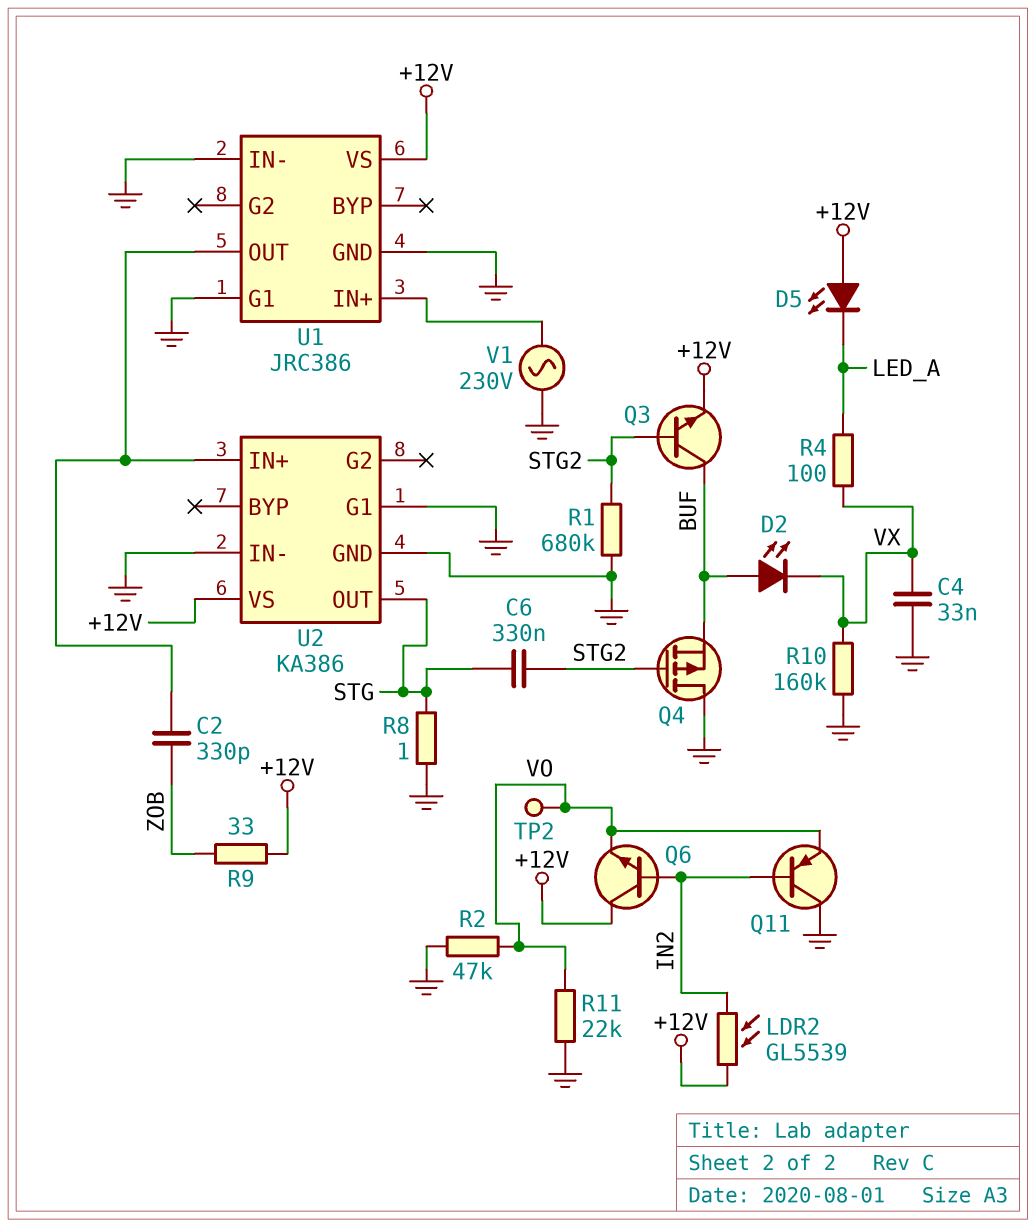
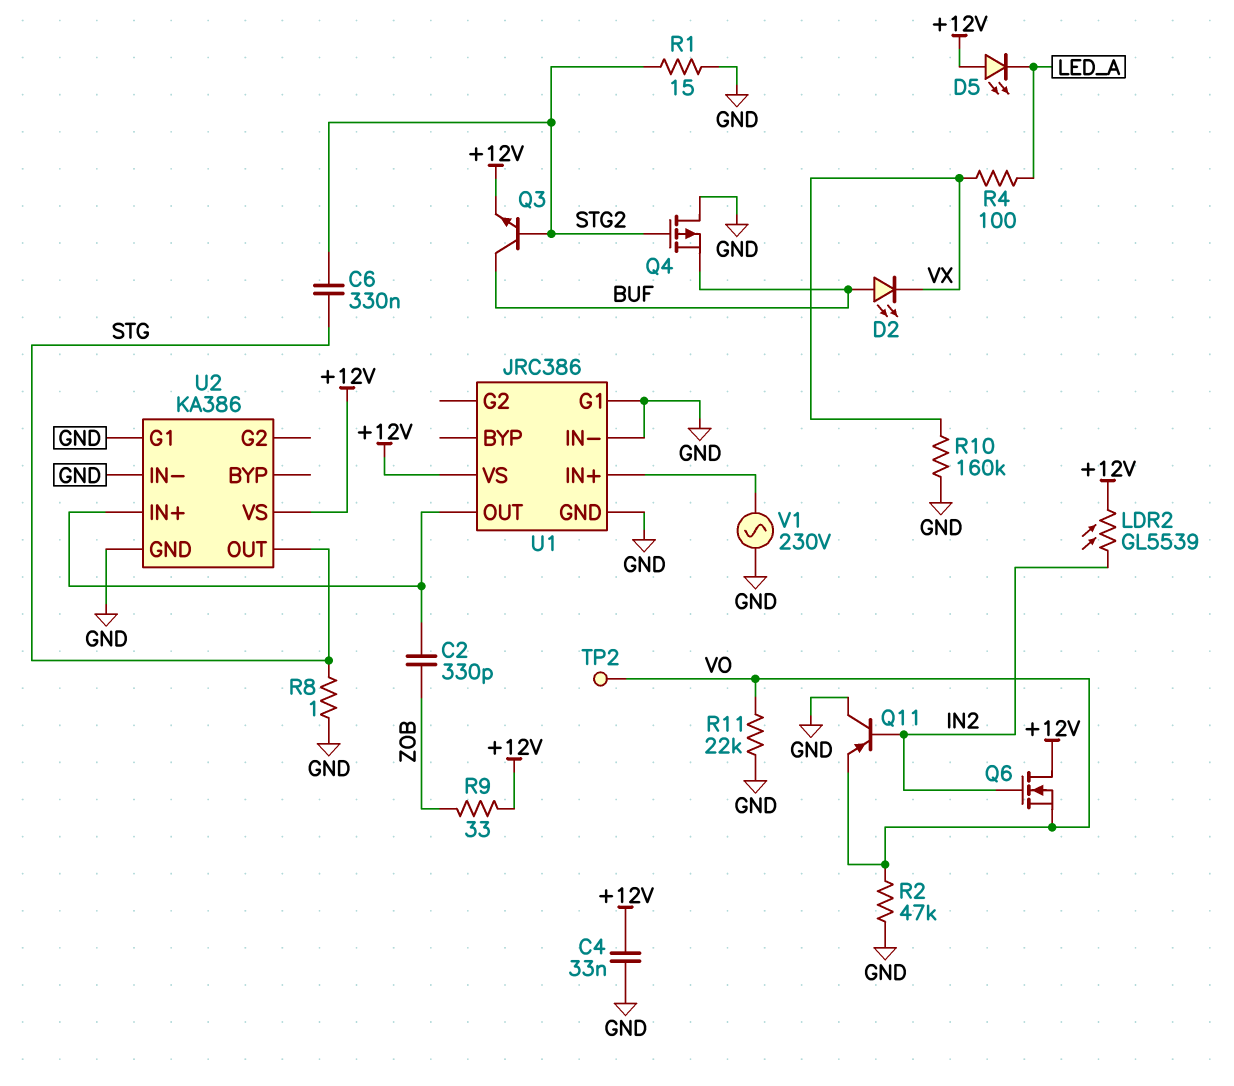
C4: 33nF (GND, VX) -> 33nF (+12V, GND)
Q6: NPN (B IN2, C +12V, E VO) -> NMOS (G IN2, D +12V, S VO)
R1: 680k (GND, STG2) -> 15 (GND, STG2)

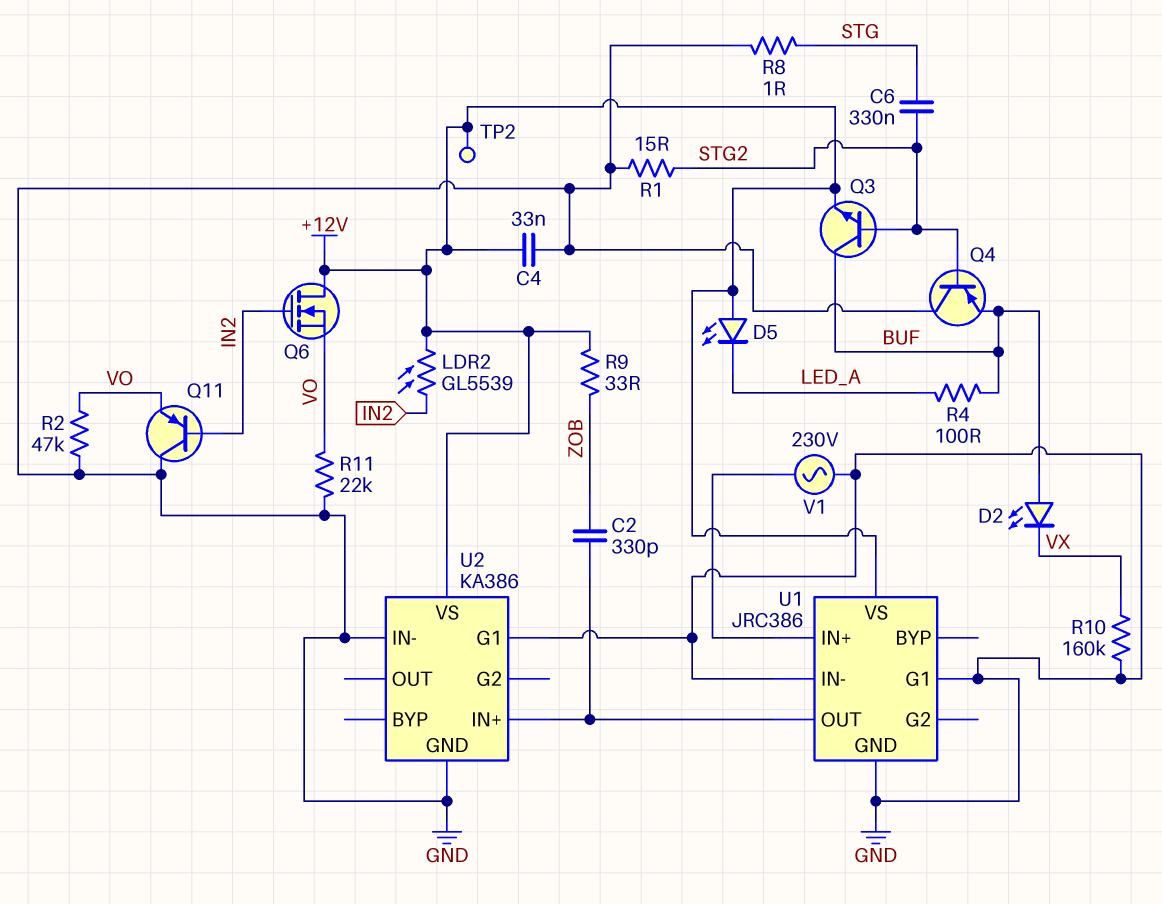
Q4: PMOS (G STG2, D GND, S BUF) -> PNP (B STG2, C GND, E BUF)
R4: 100 (LED_A, VX) -> 100 (BUF, LED_A)
TP2: test point (VO) -> test point (+12V)
U2 pin OUT: STG -> none

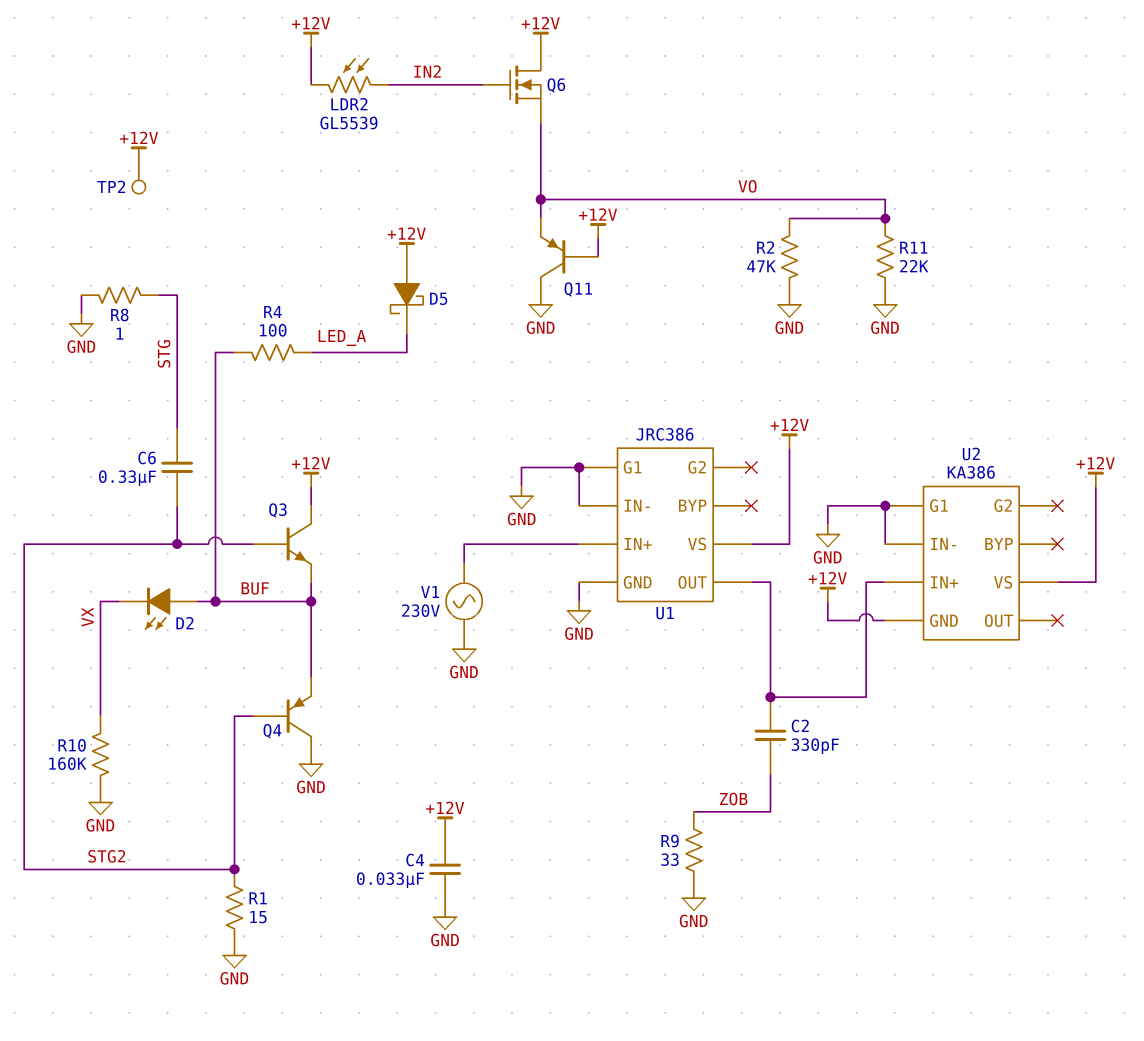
D5: LED (A +12V, K LED_A) -> schottky (A +12V, K LED_A)
Q3: NPN (B STG2, C BUF, E +12V) -> NPN (B STG2, C +12V, E BUF)
Q11: PNP (B IN2, C GND, E VO) -> PNP (B +12V, C GND, E VO)
R9: 33 (+12V, ZOB) -> 33 (GND, ZOB)
U2 pin GND: GND -> +12V

